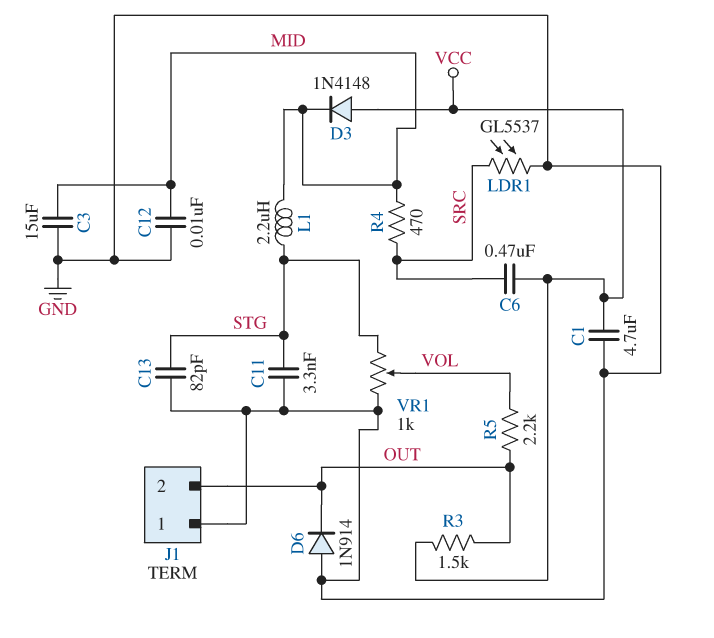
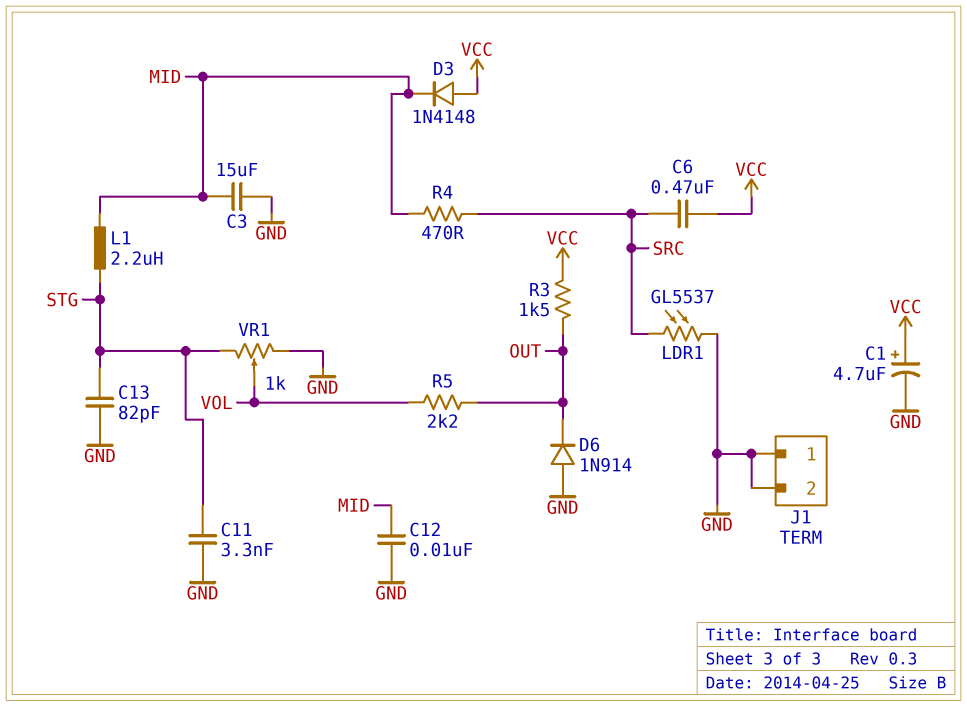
C1: 4.7uF (GND, VCC) -> 4.7uF (plus VCC, minus GND)
J1 pin 2: OUT -> GND

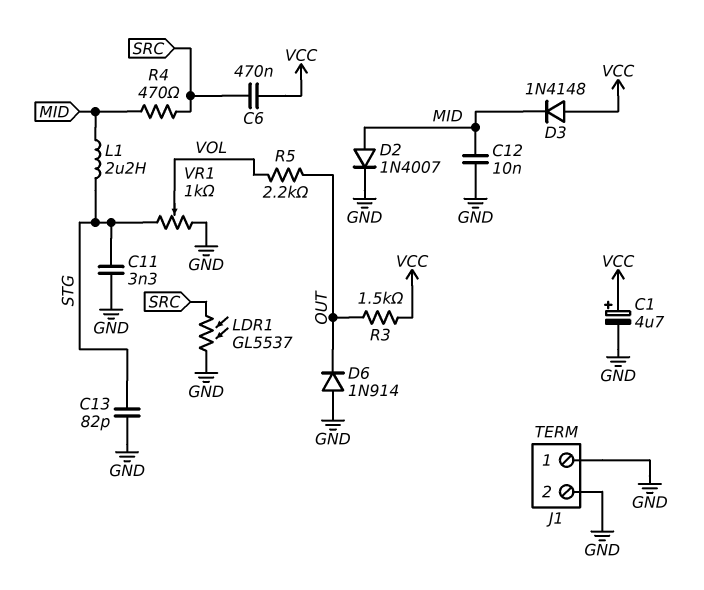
C3: 15uF (GND, MID) -> none
D2: none -> diode 1N4007 (A MID, K GND)

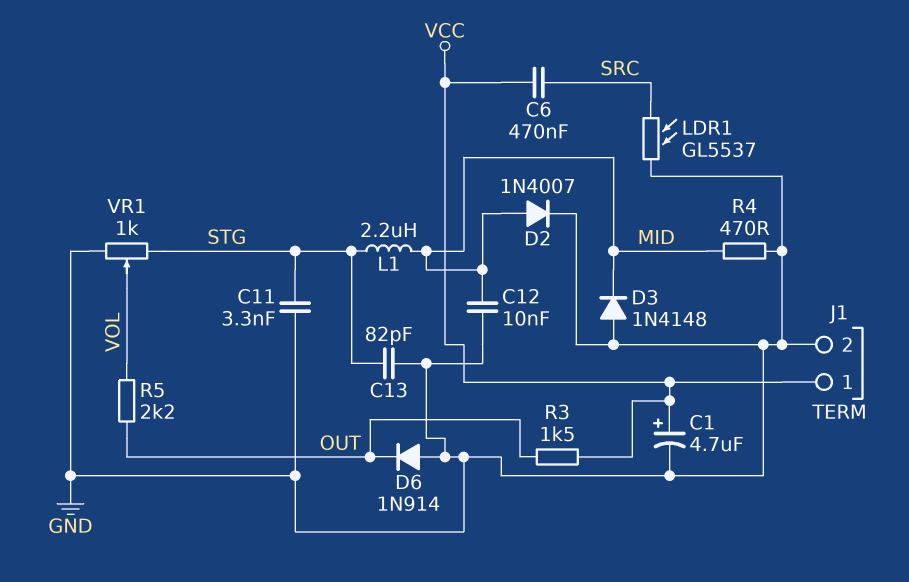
D3: diode 1N4148 (A VCC, K MID) -> diode 1N4148 (A GND, K MID)
J1 pin 1: GND -> VCC
R4: 470 (MID, SRC) -> 470 (GND, MID)

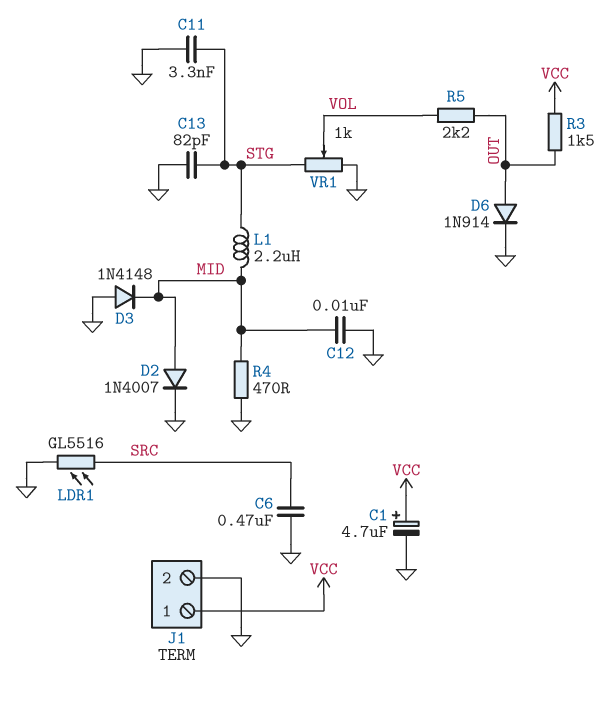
C6: 470nF (SRC, VCC) -> 470nF (GND, SRC)
D6: diode 1N914 (A GND, K OUT) -> diode 1N914 (A OUT, K GND)
LDR1: GL5537 (GND, SRC) -> GL5516 (GND, SRC)

